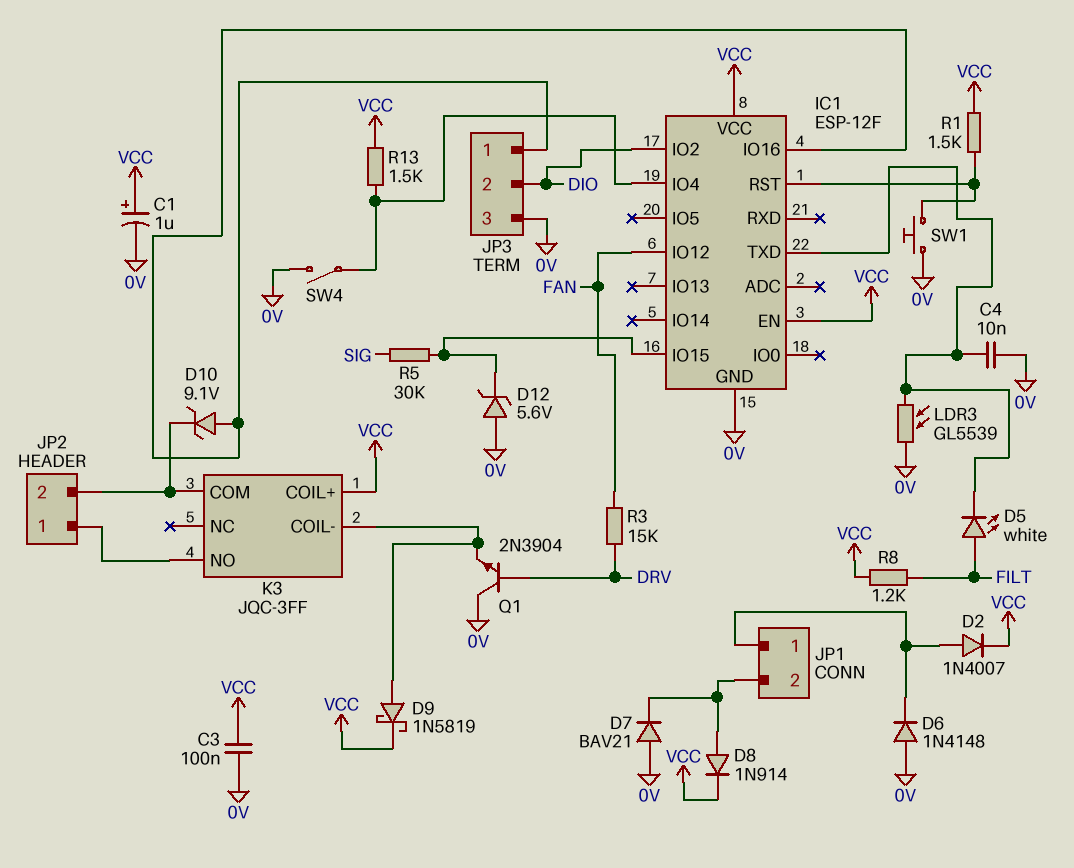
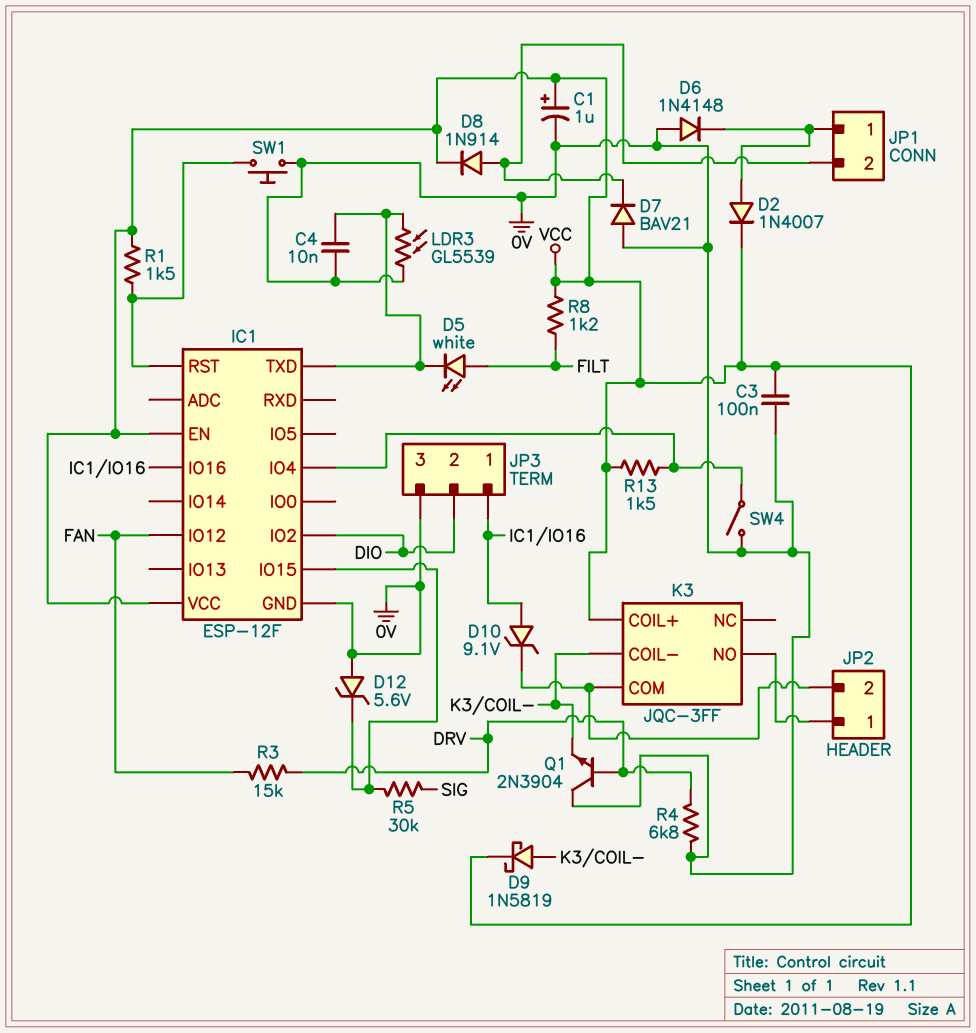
R4: none -> 6.8k (0V, DRV)

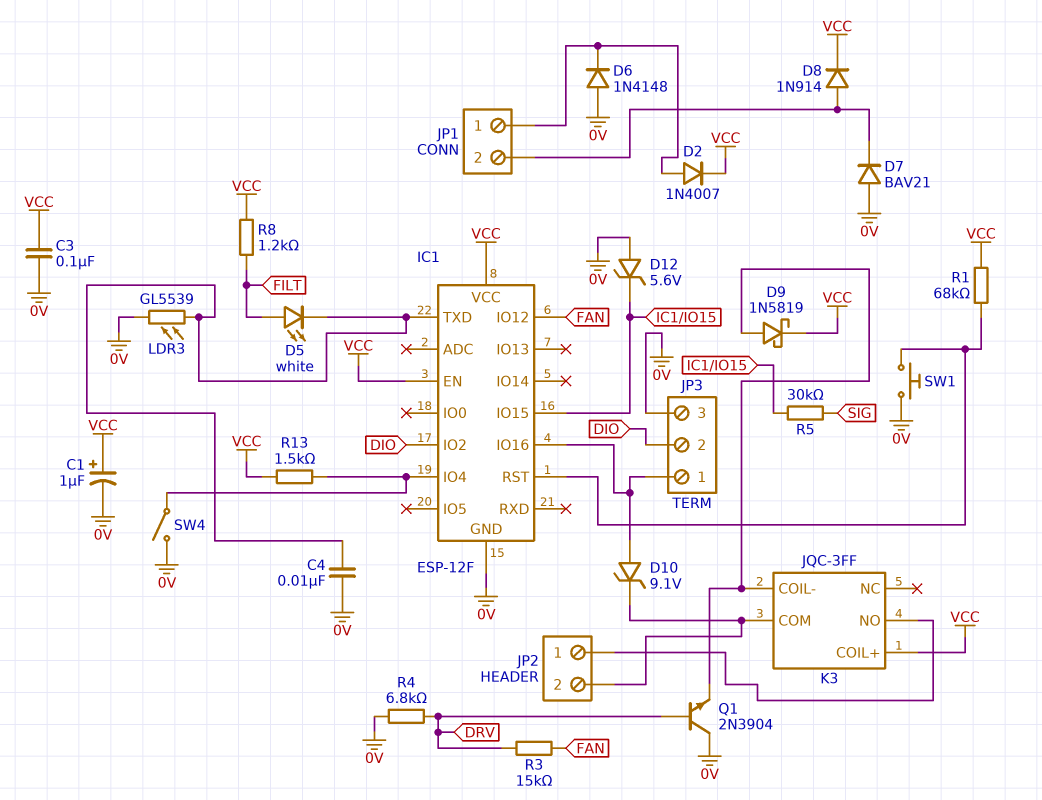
R1: 1.5k (IC1/RST, VCC) -> 68k (IC1/RST, VCC)

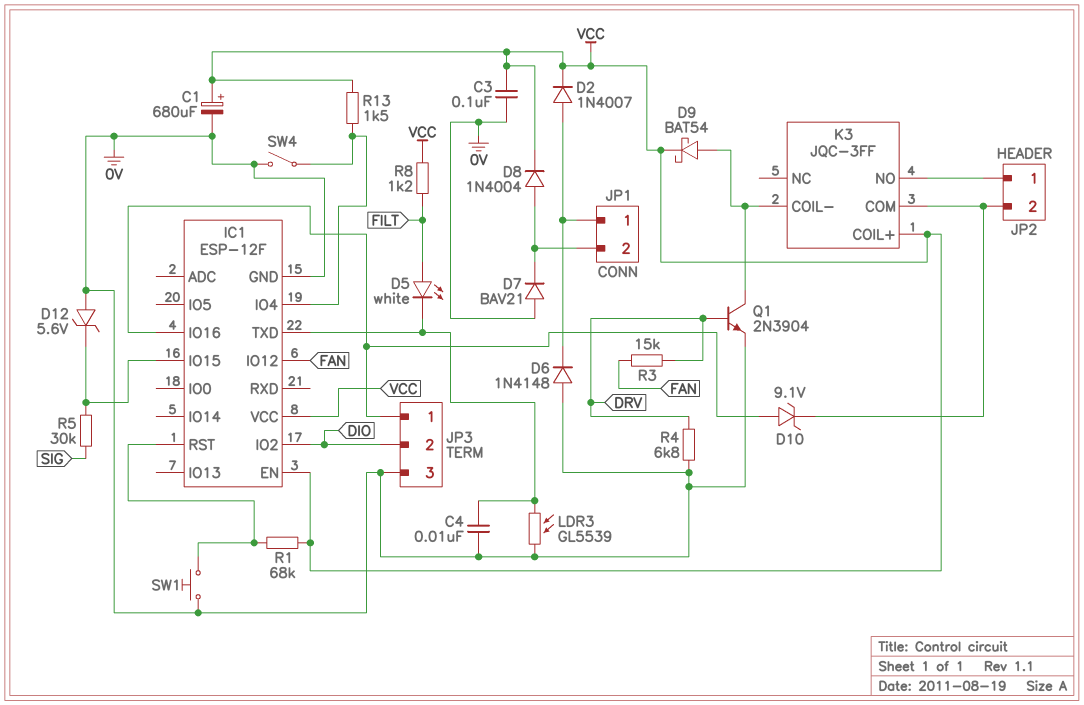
C1: 1uF (plus VCC, minus 0V) -> 680uF (plus VCC, minus 0V)
D8: diode 1N914 (A JP1/2, K VCC) -> diode 1N4004 (A JP1/2, K VCC)
D9: schottky 1N5819 (A K3/COIL-, K VCC) -> schottky BAT54 (A K3/COIL-, K VCC)
Q1: NPN 2N3904 (B DRV, C 0V, E K3/COIL-) -> NPN 2N3904 (B DRV, C K3/COIL-, E 0V)

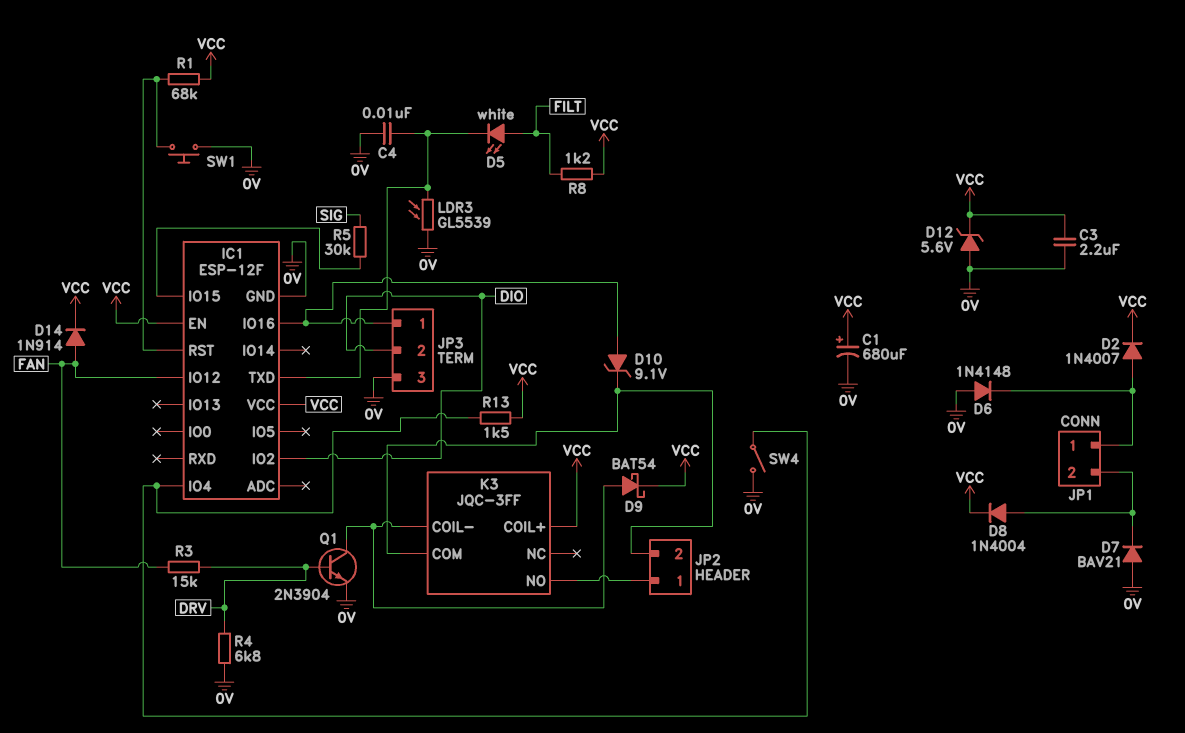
C3: 100nF (0V, VCC) -> 2.2uF (0V, VCC)
D12: zener 5.6V (A 0V, K IC1/IO15) -> zener 5.6V (A 0V, K VCC)
D14: none -> diode 1N914 (A FAN, K VCC)

